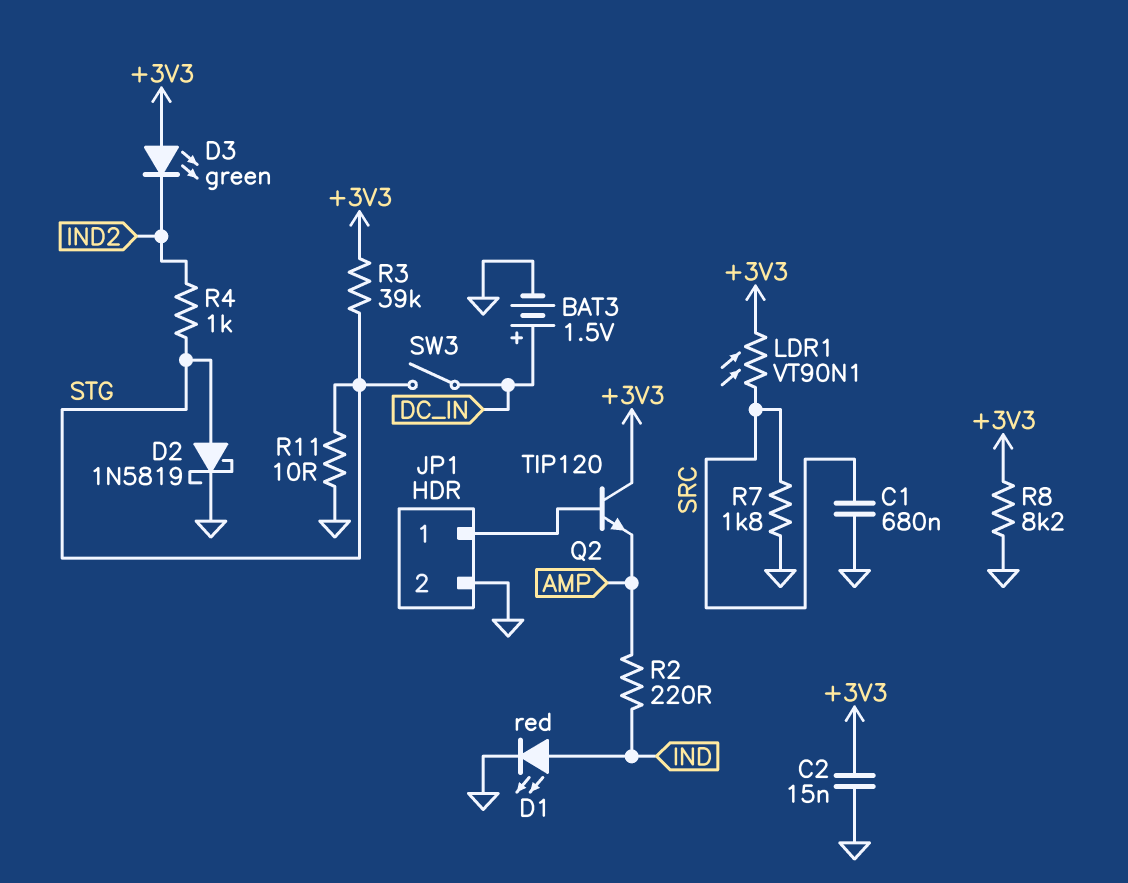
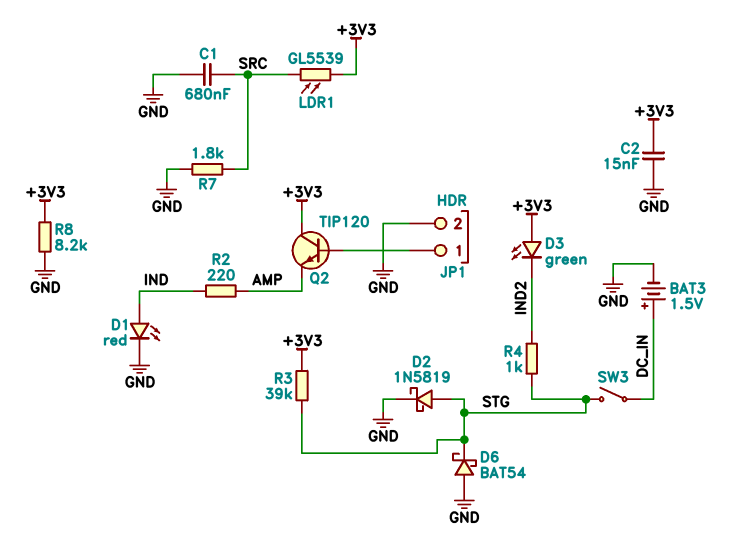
D6: none -> schottky BAT54 (A GND, K STG)
LDR1: VT90N1 (+3V3, SRC) -> GL5539 (+3V3, SRC)
R11: 10 (GND, STG) -> none

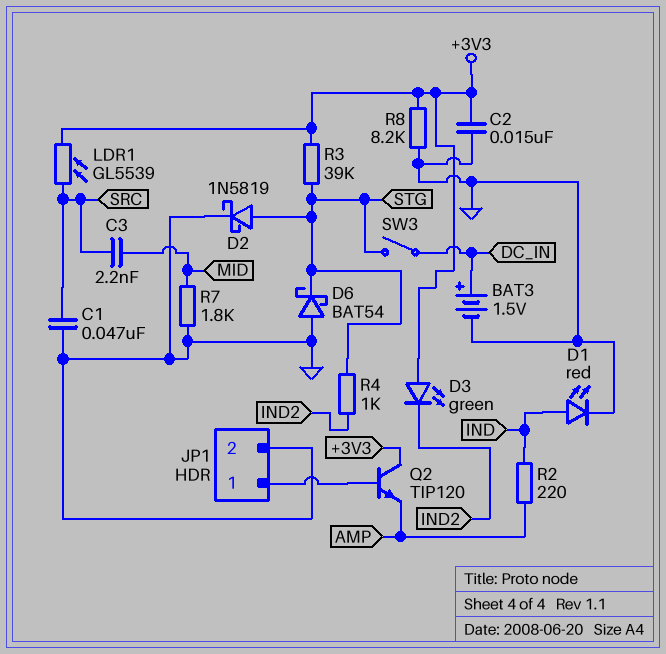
C1: 680nF (GND, SRC) -> 47nF (GND, SRC)
C3: none -> 2.2nF (MID, SRC)
R7: 1.8k (GND, SRC) -> 1.8k (GND, MID)

